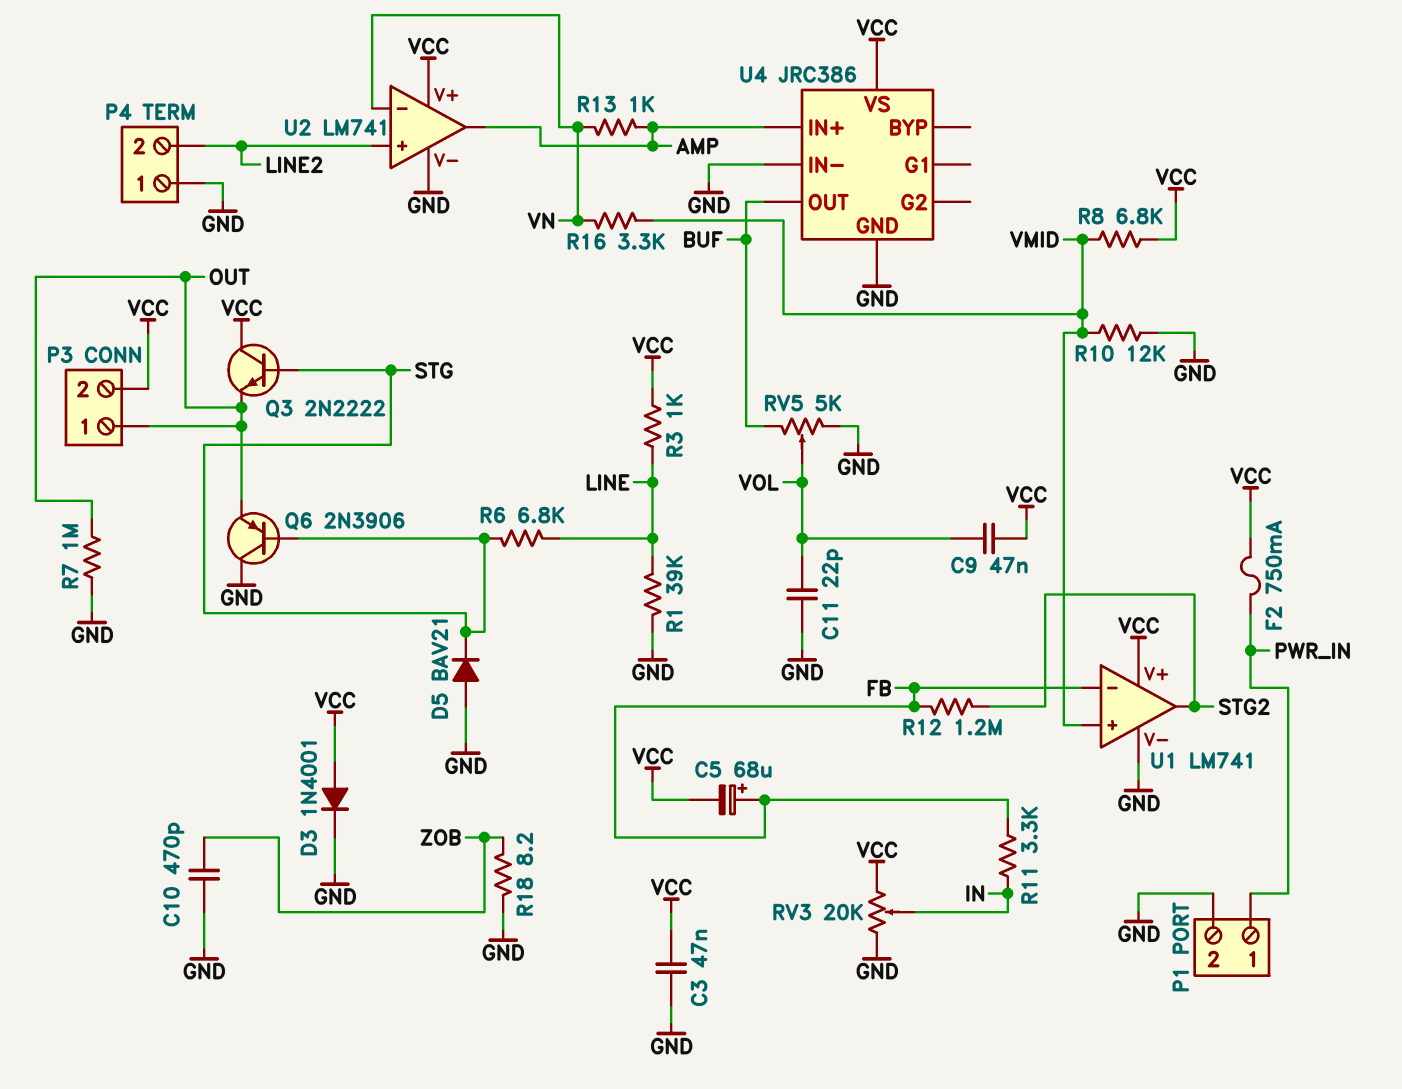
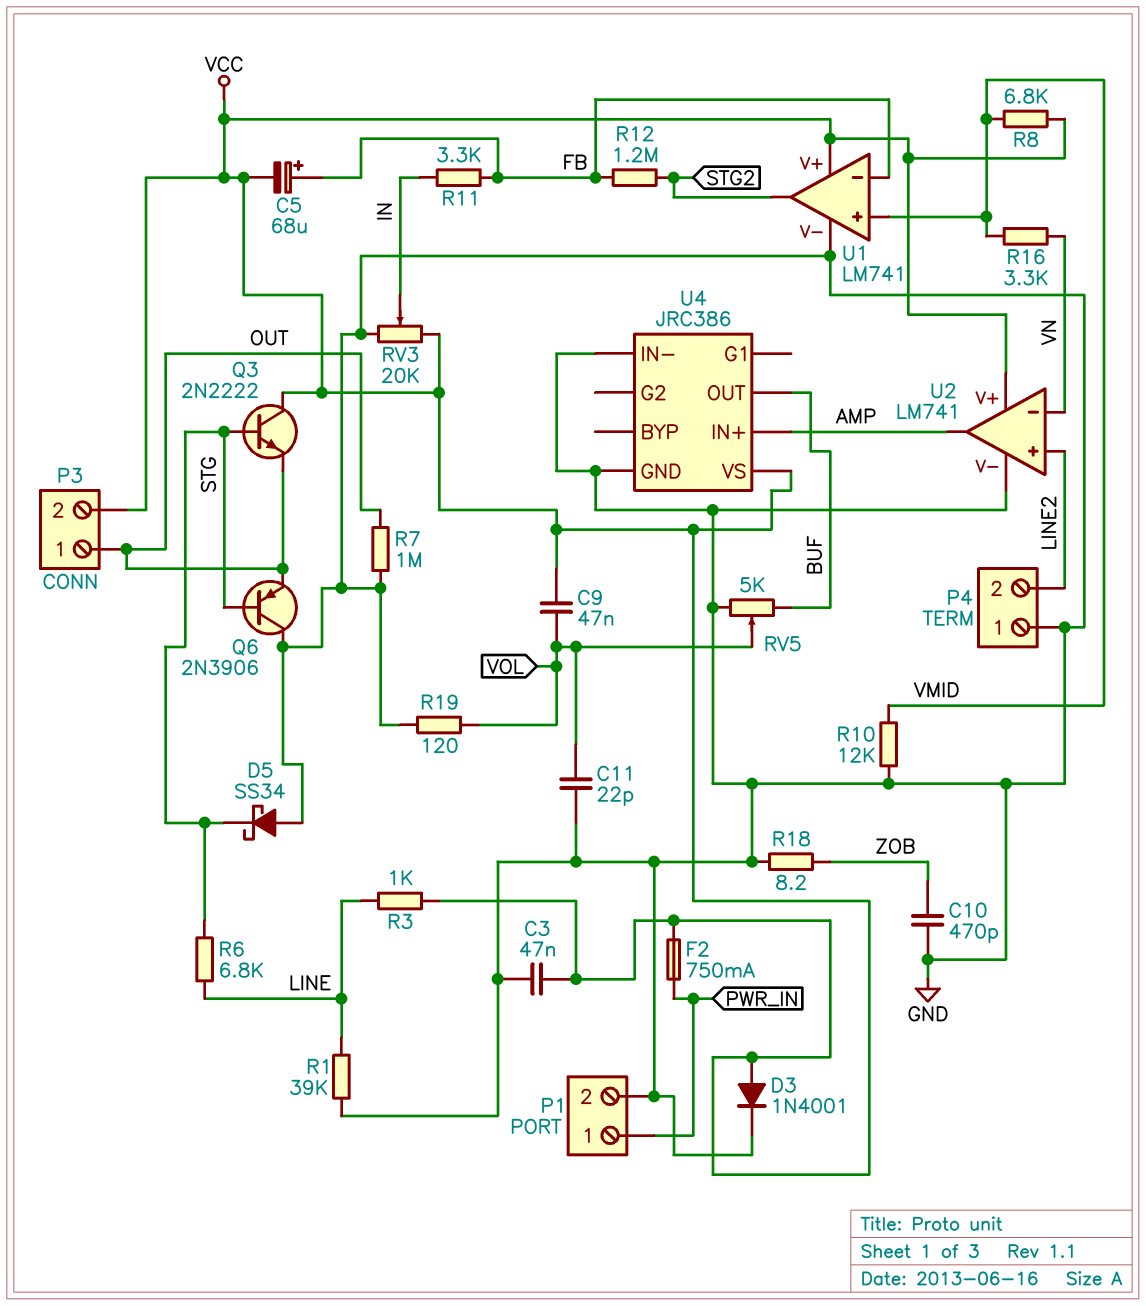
D5: diode BAV21 (A GND, K STG) -> schottky SS34 (A GND, K STG)
R13: 1k (AMP, VN) -> none
R19: none -> 120 (GND, VOL)

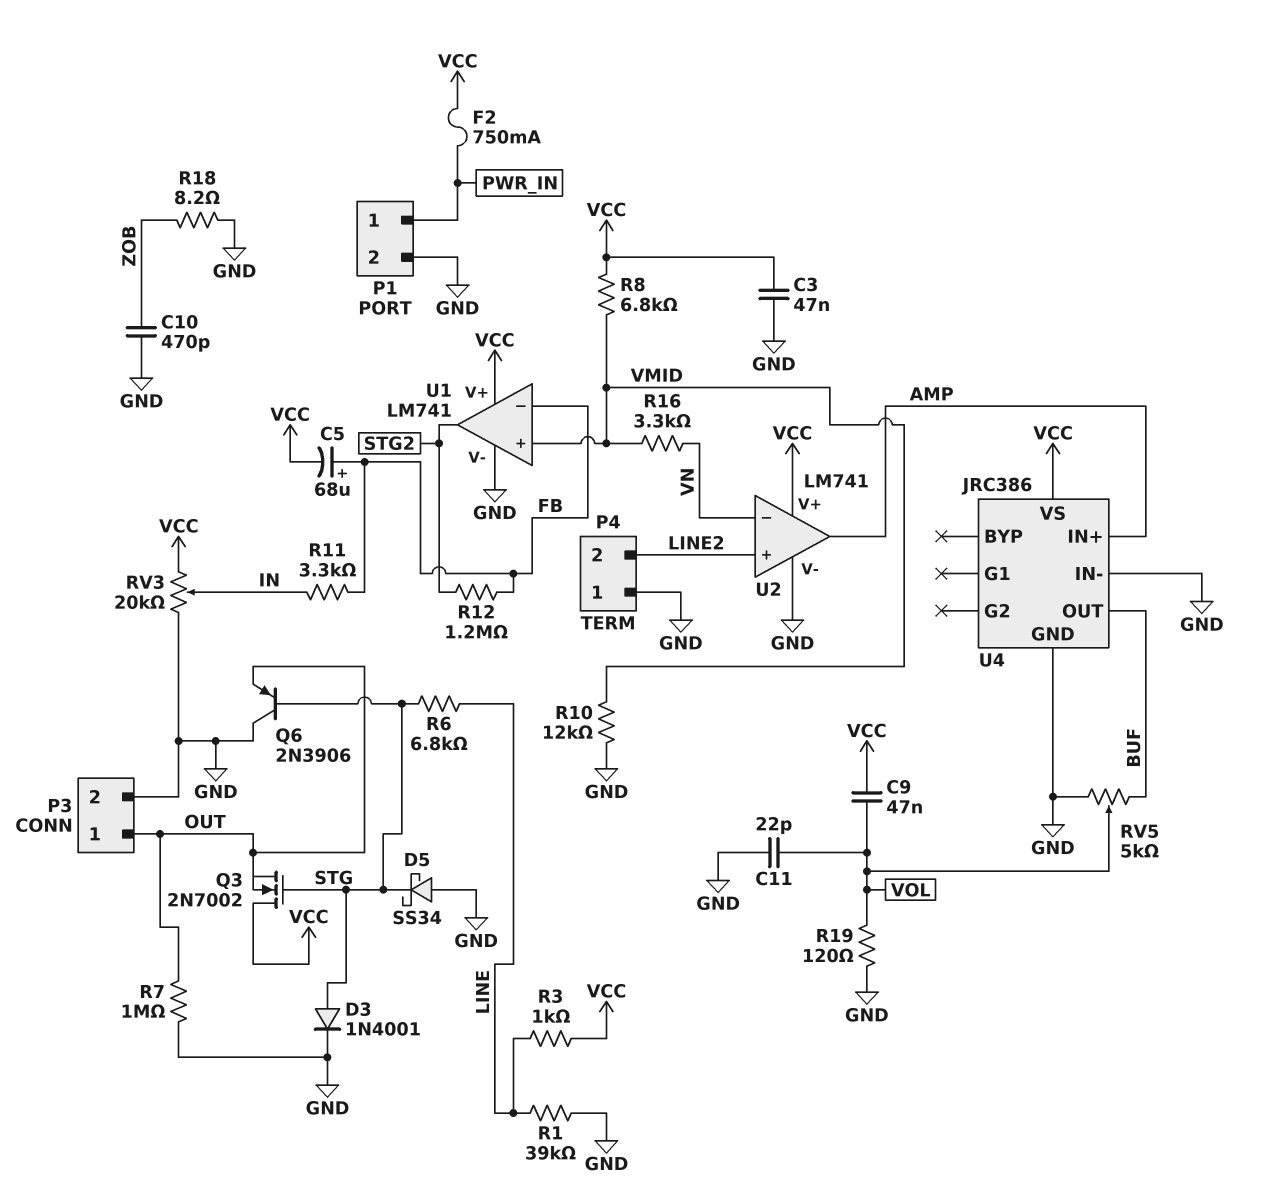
D3: diode 1N4001 (A VCC, K GND) -> diode 1N4001 (A STG, K GND)
P3 pin 2: VCC -> GND
Q3: NPN 2N2222 (B STG, C VCC, E OUT) -> NMOS 2N7002 (G STG, D VCC, S OUT)

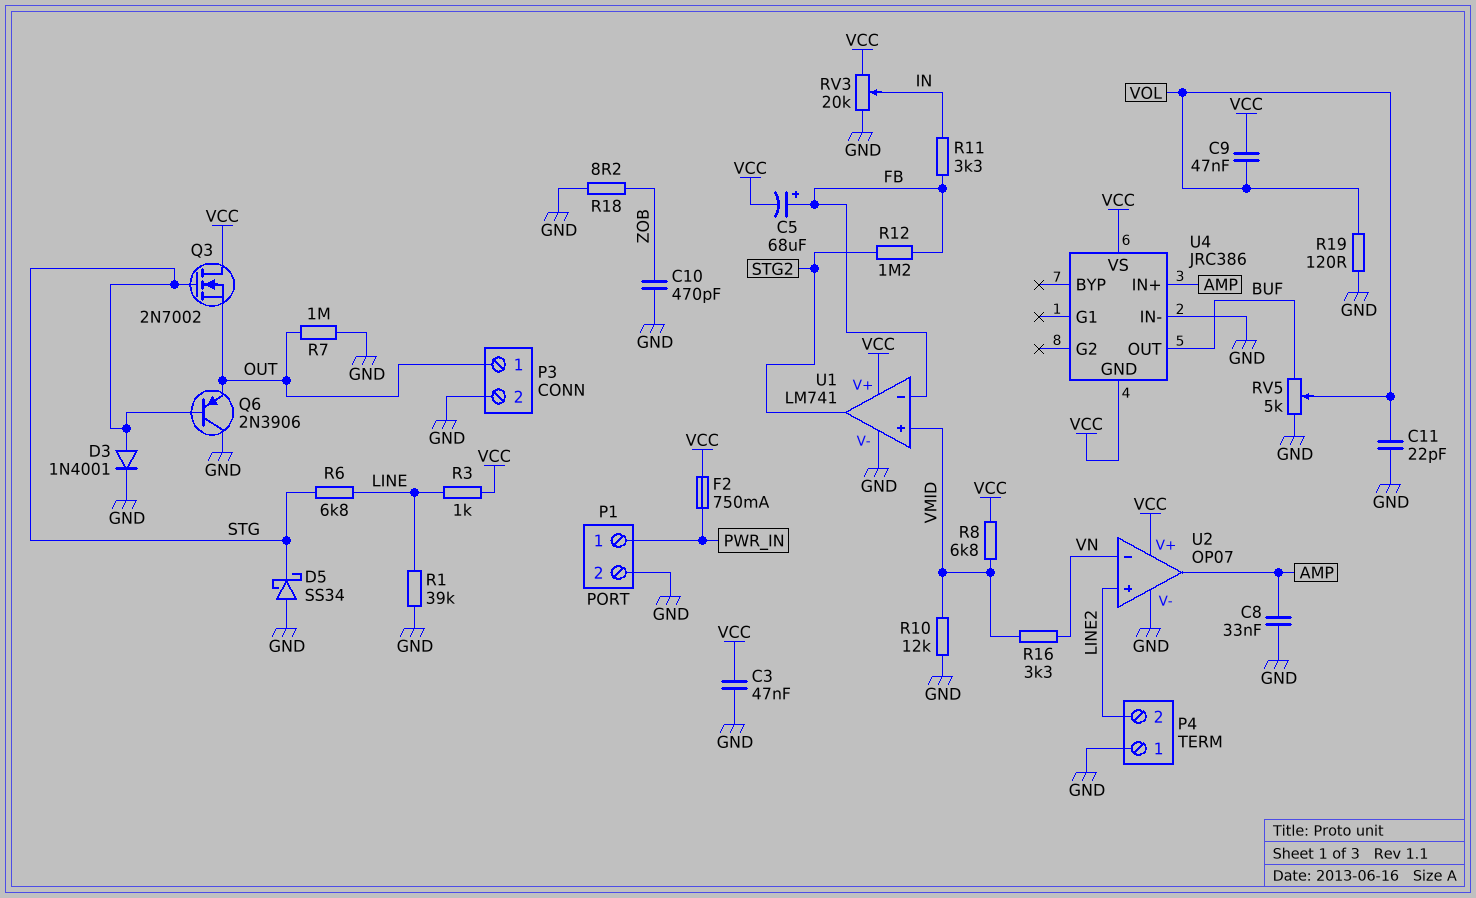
C8: none -> 33nF (AMP, GND)
U2: LM741 -> OP07
U4 pin GND: GND -> VCC

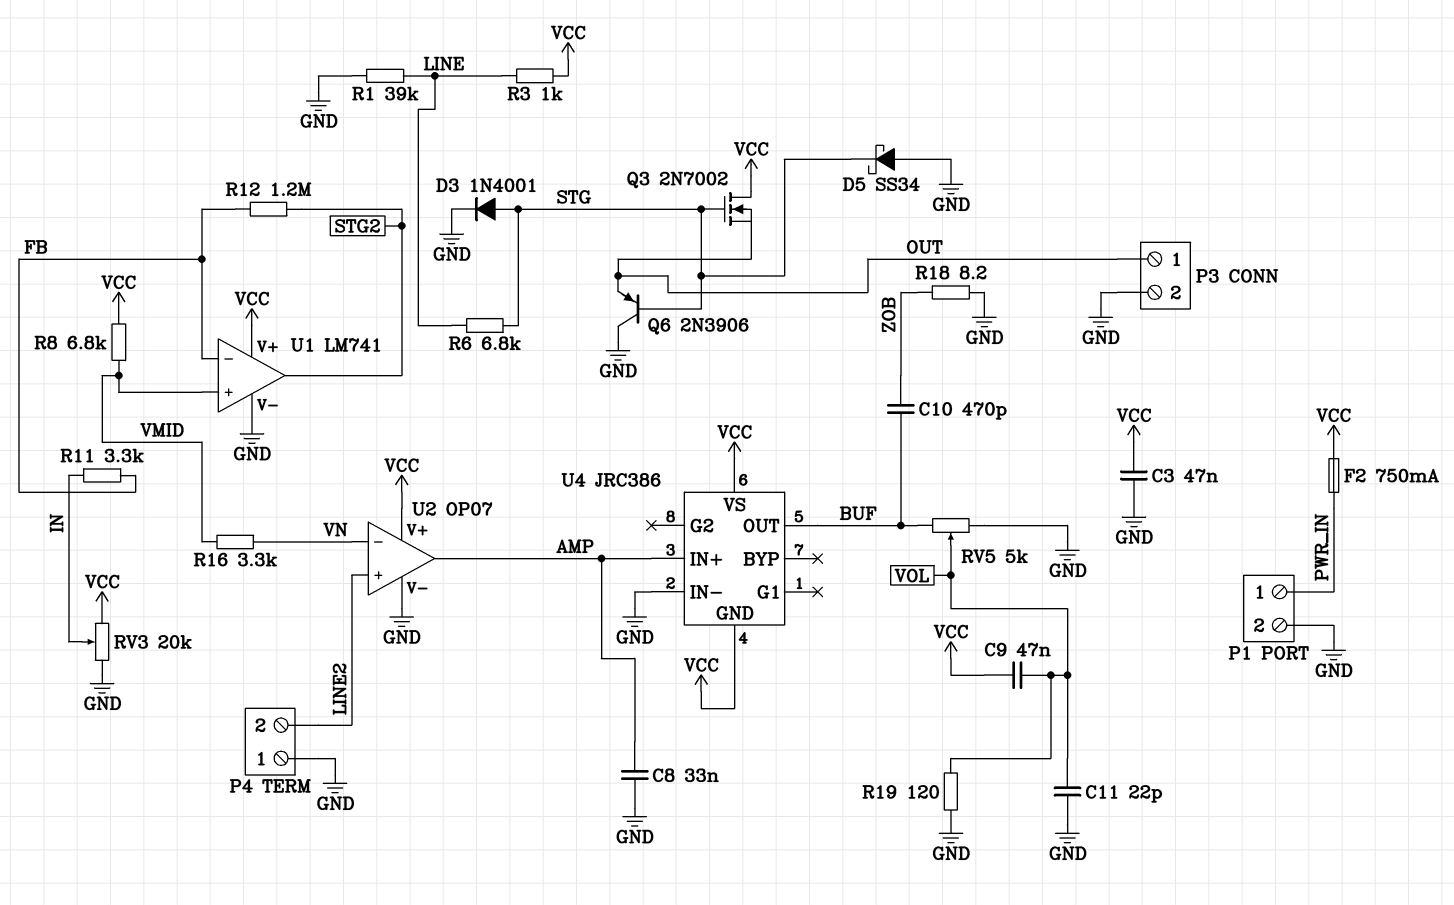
C5: 68uF (plus FB, minus VCC) -> none
C10: 470pF (GND, ZOB) -> 470pF (BUF, ZOB)
R7: 1M (GND, OUT) -> none
R10: 12k (GND, VMID) -> none

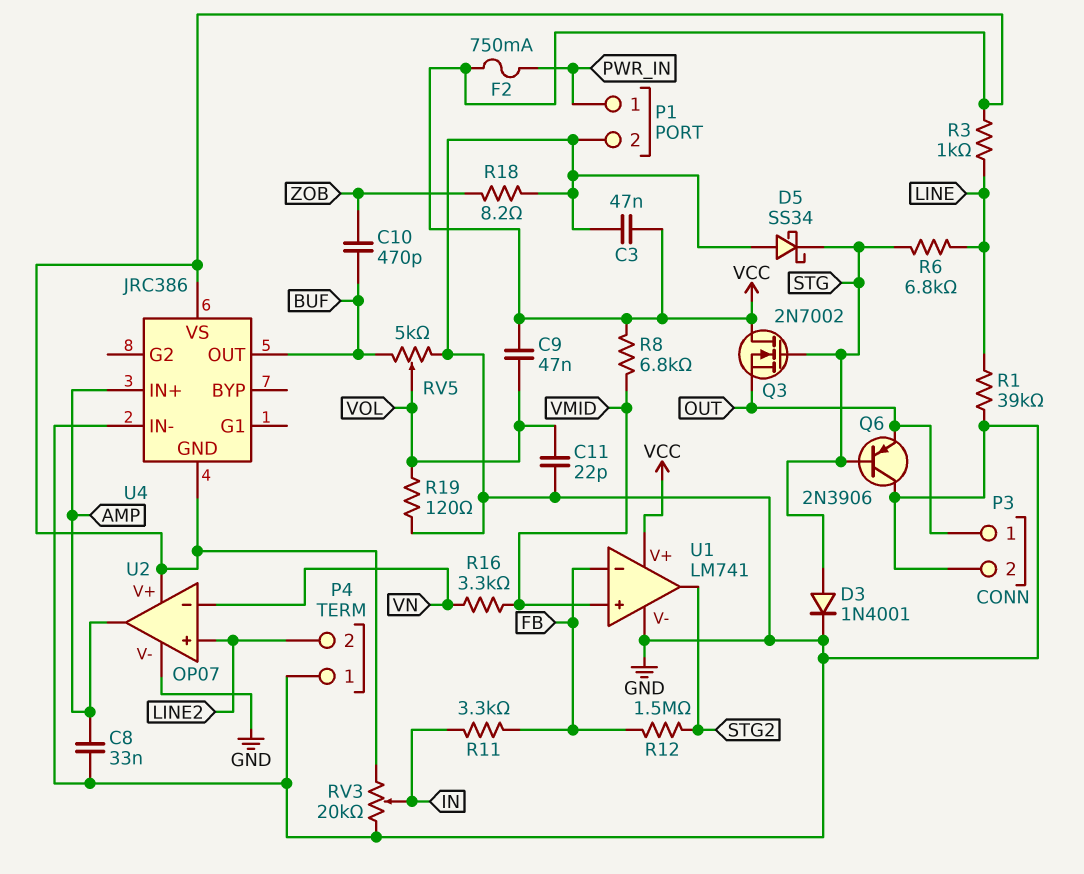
R12: 1.2M (FB, STG2) -> 1.5M (FB, STG2)

